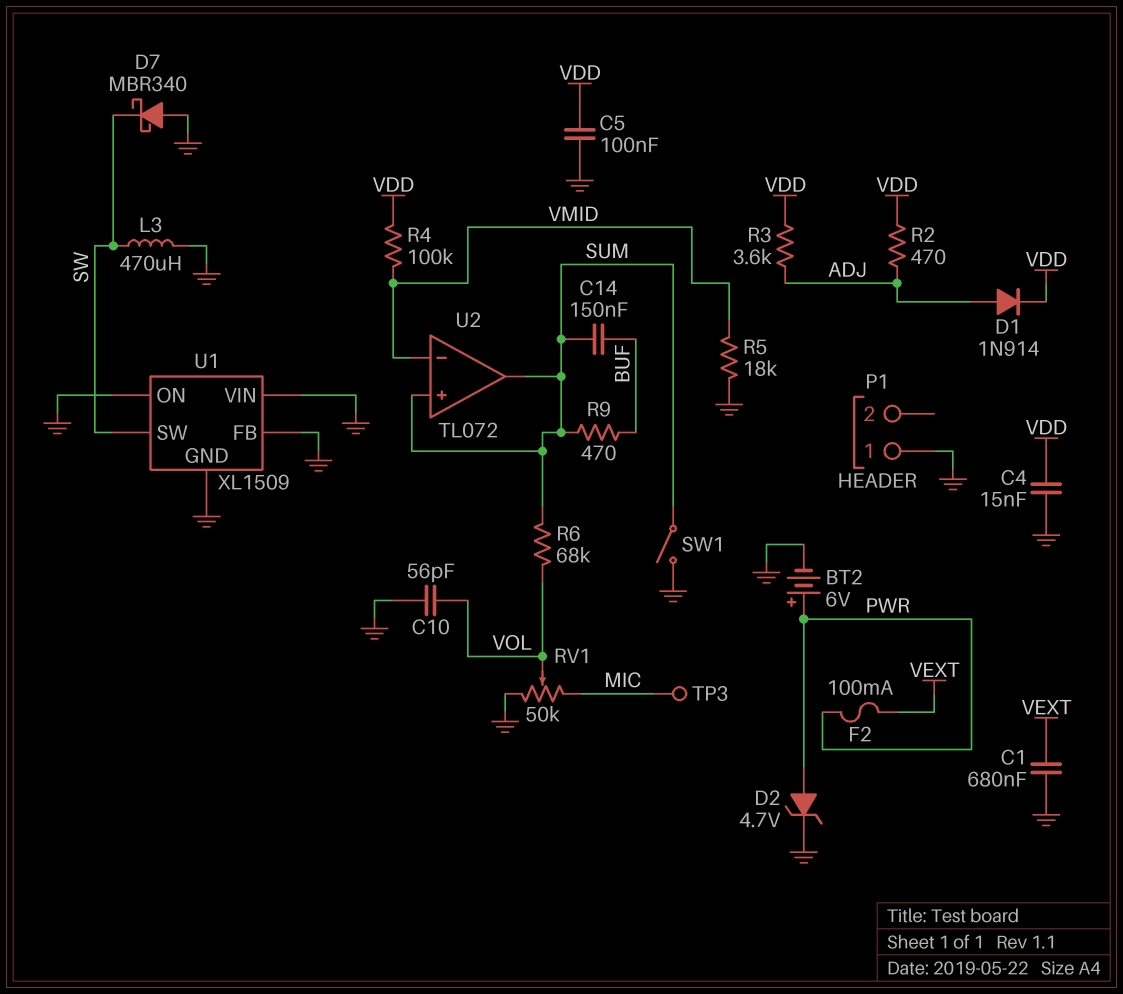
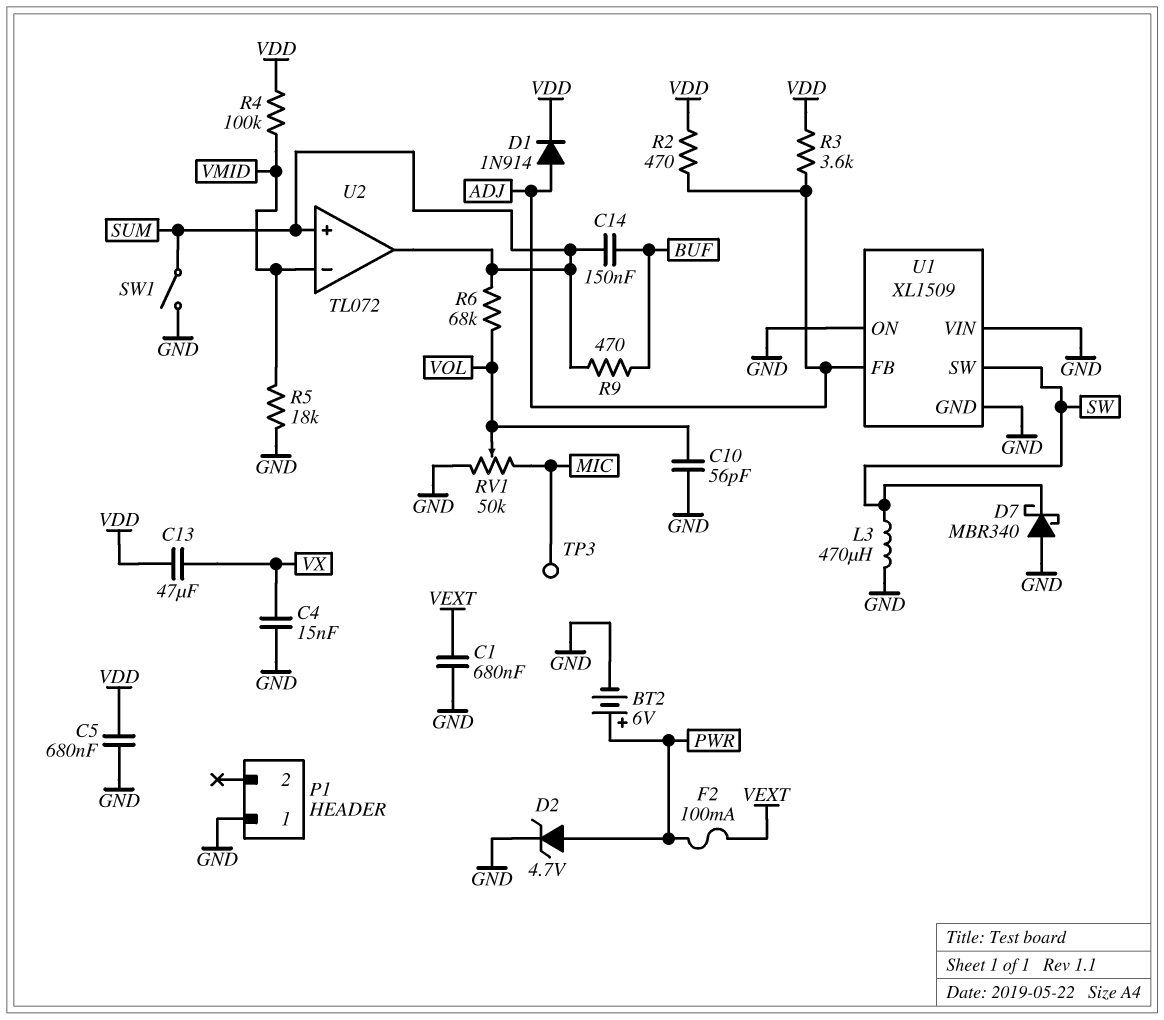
C4: 15nF (GND, VDD) -> 15nF (GND, VX)
C5: 100nF (GND, VDD) -> 680nF (GND, VDD)
C13: none -> 47uF (VDD, VX)
U1 pin FB: GND -> ADJ

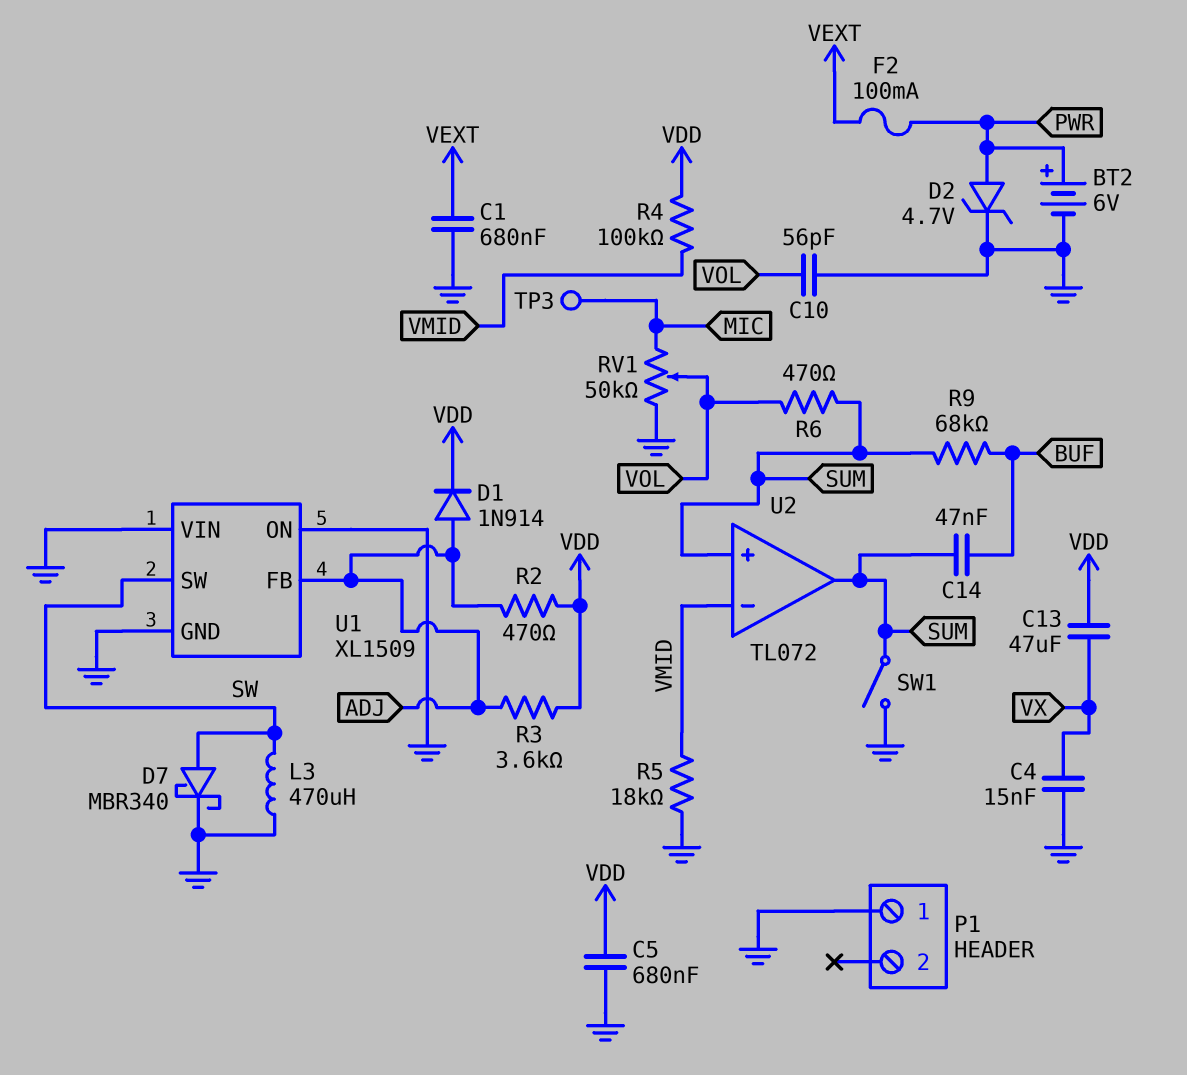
C14: 150nF (BUF, SUM) -> 47nF (BUF, SUM)
D7: schottky MBR340 (A GND, K SW) -> schottky MBR340 (A SW, K GND)
R6: 68k (SUM, VOL) -> 470 (SUM, VOL)
R9: 470 (BUF, SUM) -> 68k (BUF, SUM)

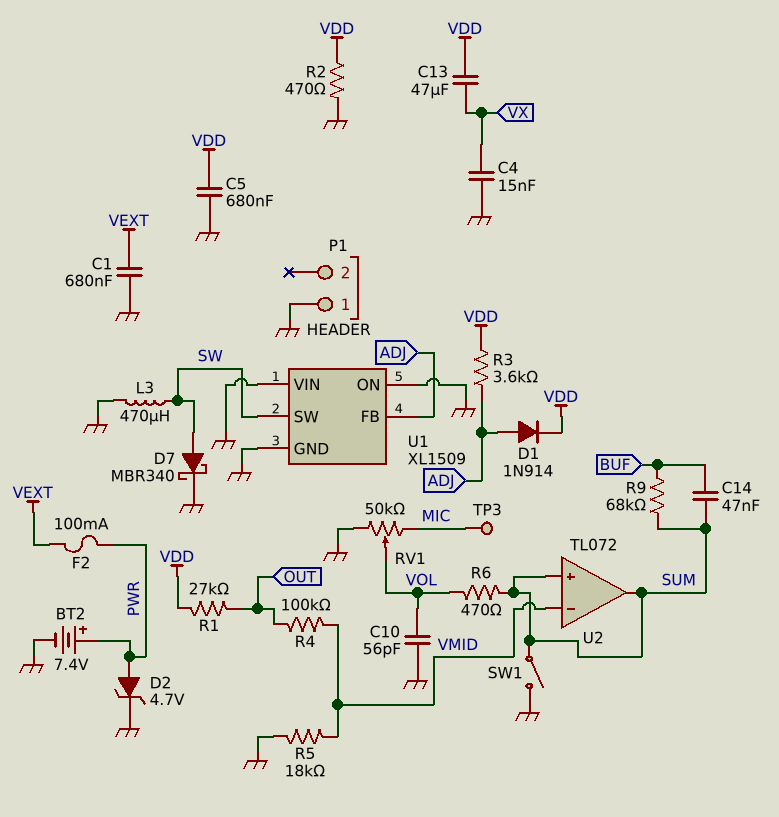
BT2: 6V (plus PWR, minus GND) -> 7.4V (plus PWR, minus GND)
R1: none -> 27k (OUT, VDD)
R2: 470 (ADJ, VDD) -> 470 (GND, VDD)
R4: 100k (VDD, VMID) -> 100k (OUT, VMID)

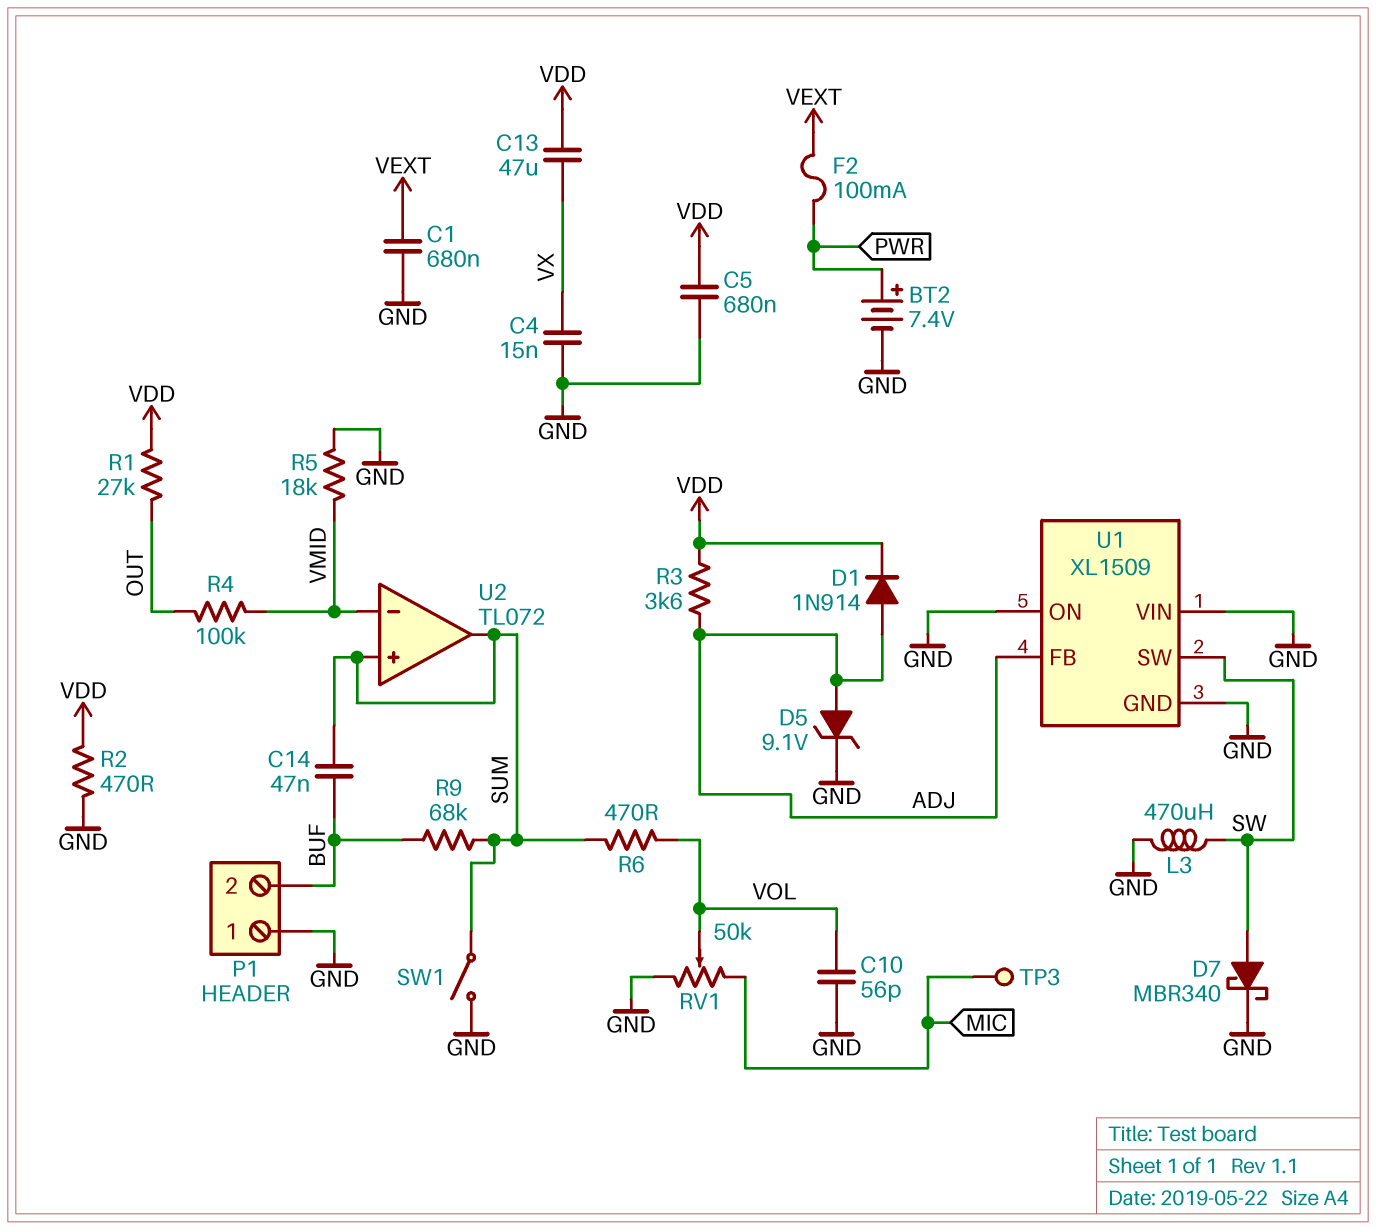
D2: zener 4.7V (A PWR, K GND) -> none
D5: none -> zener 9.1V (A ADJ, K GND)
P1 pin 2: none -> BUF

